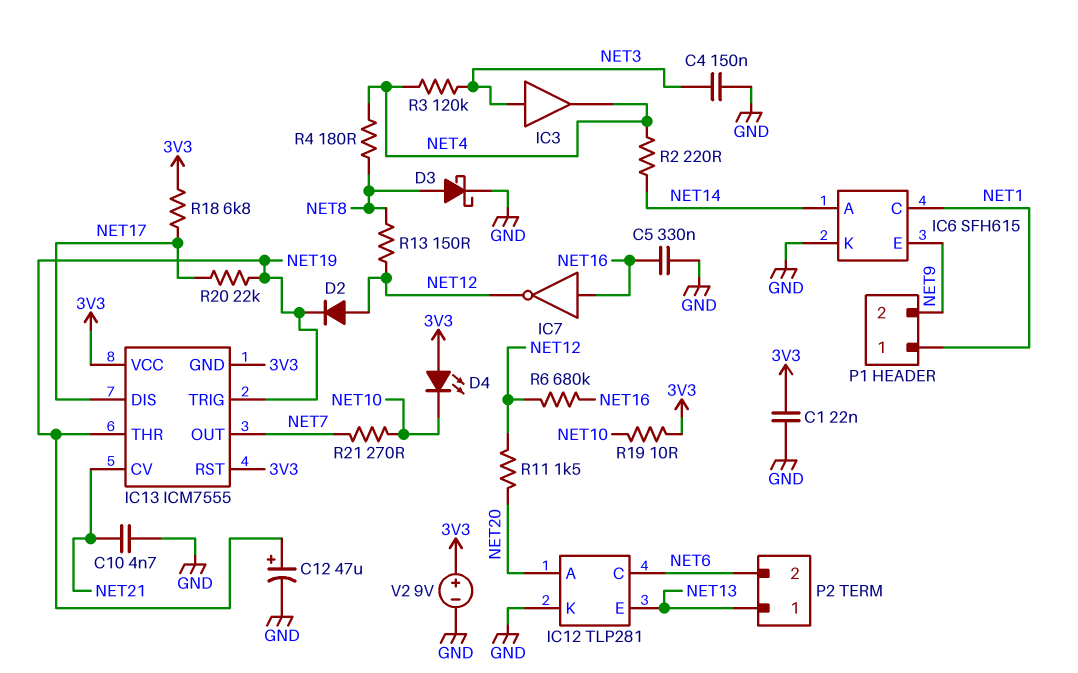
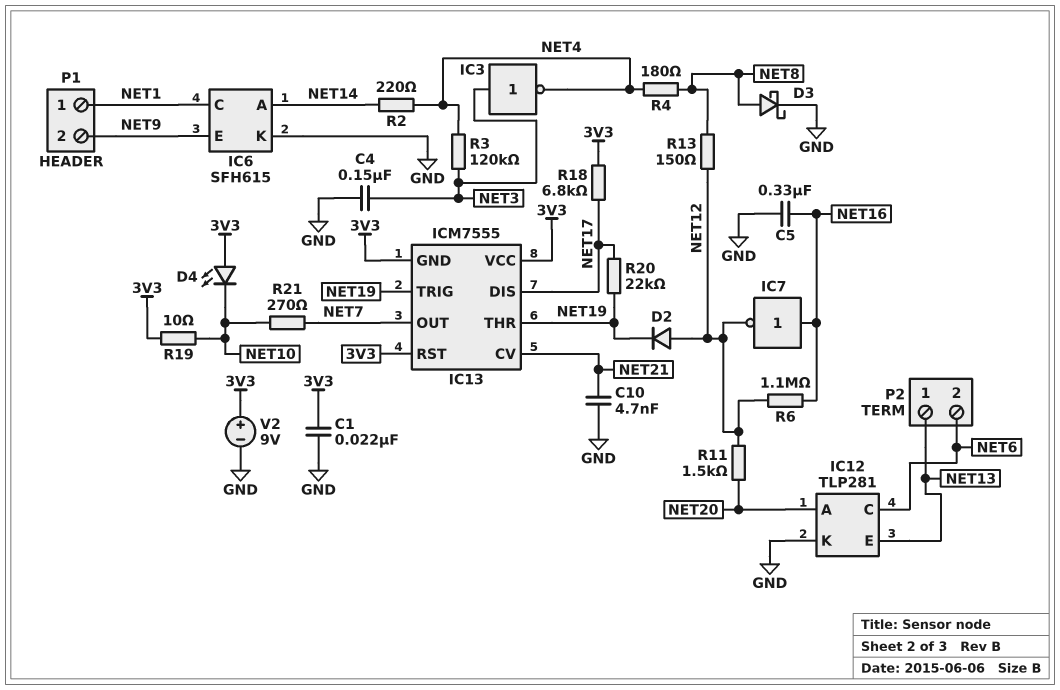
C12: 47uF (plus NET19, minus GND) -> none
IC3: buffer (in NET3, out NET4) -> NOT (in NET3, out NET4)
R6: 680k (NET12, NET16) -> 1.1M (NET12, NET16)

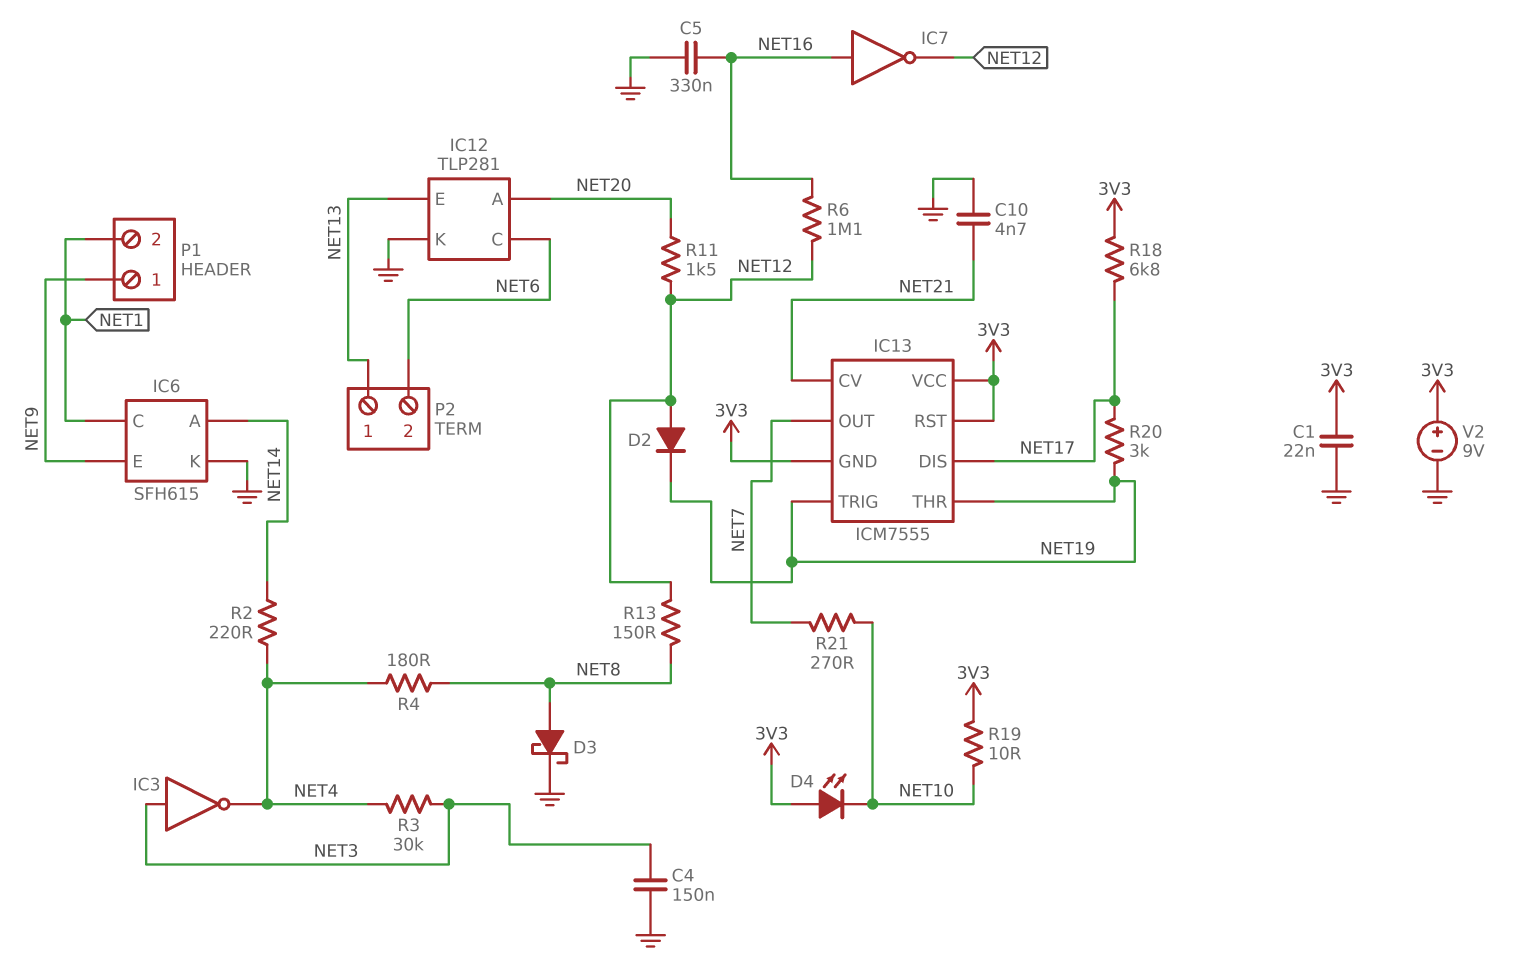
P1 pin 1: NET1 -> NET9
P1 pin 2: NET9 -> NET1
R3: 120k (NET3, NET4) -> 30k (NET3, NET4)
R20: 22k (NET17, NET19) -> 3k (NET17, NET19)

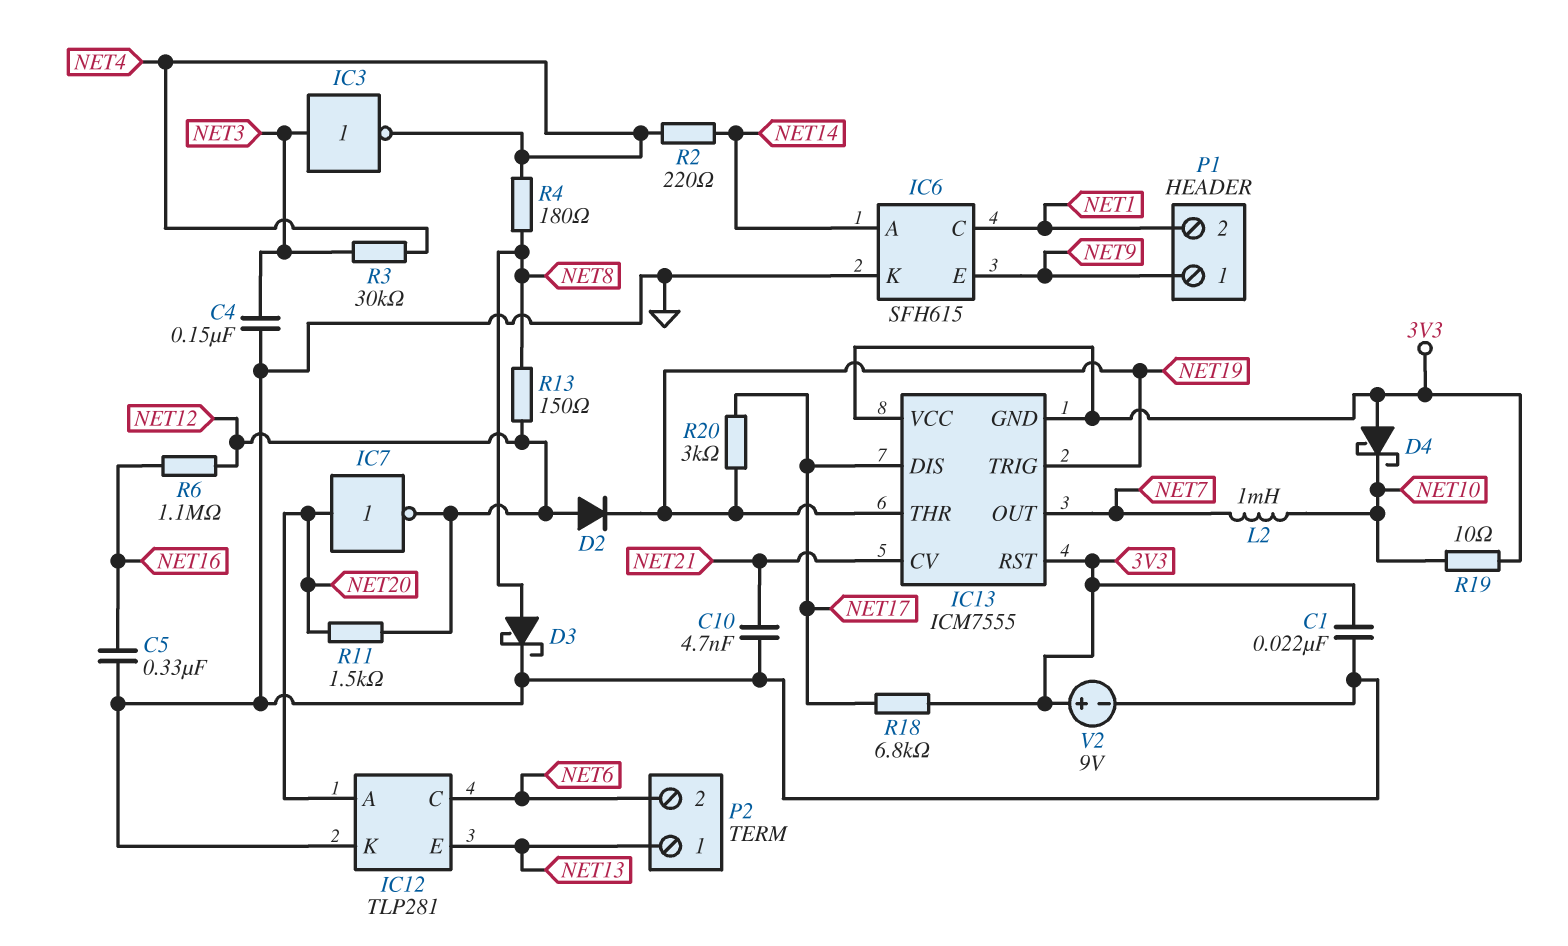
D4: LED (A 3V3, K NET10) -> schottky (A 3V3, K NET10)
IC7: NOT (in NET16, out NET12) -> NOT (in NET20, out NET12)
L2: none -> 1mH (NET7, NET10)
R21: 270 (NET7, NET10) -> none

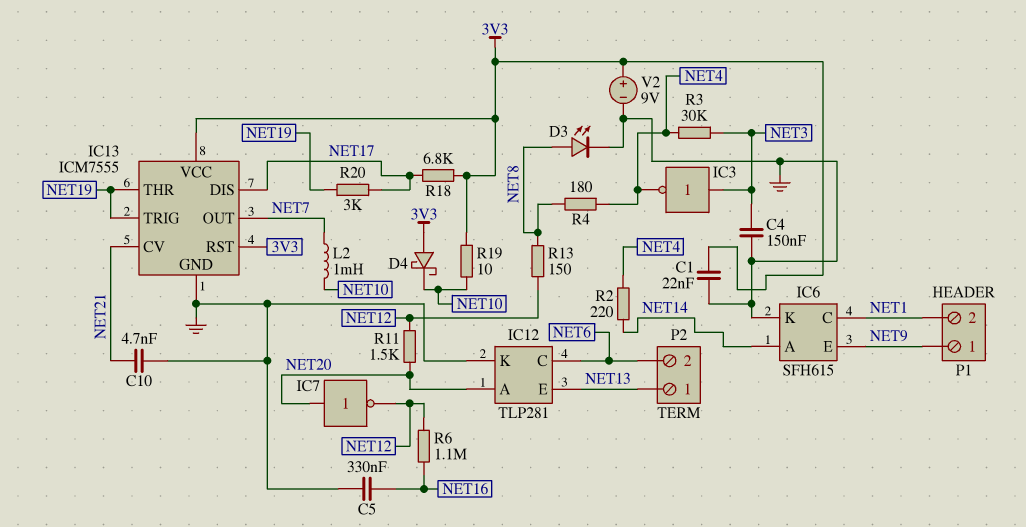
D2: diode (A NET12, K NET19) -> none
D3: schottky (A NET8, K GND) -> LED (A NET8, K GND)
IC13 pin GND: 3V3 -> GND

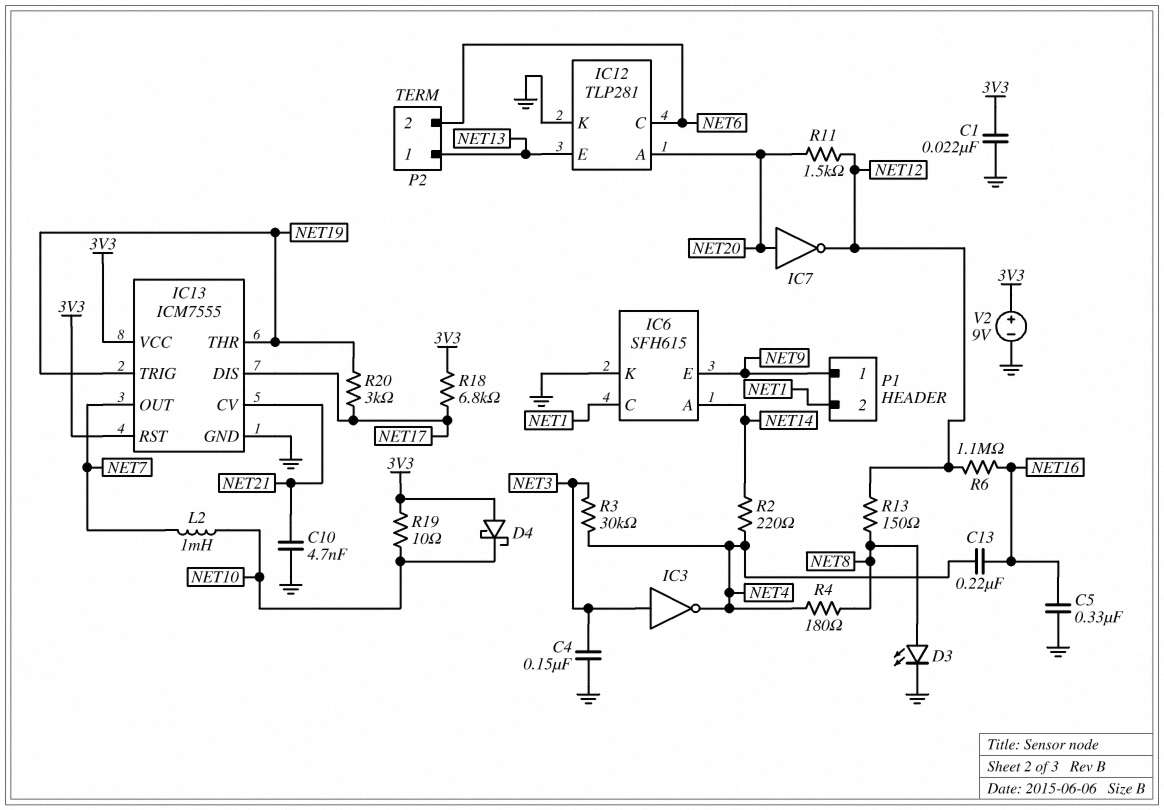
C13: none -> 220nF (NET4, NET16)

